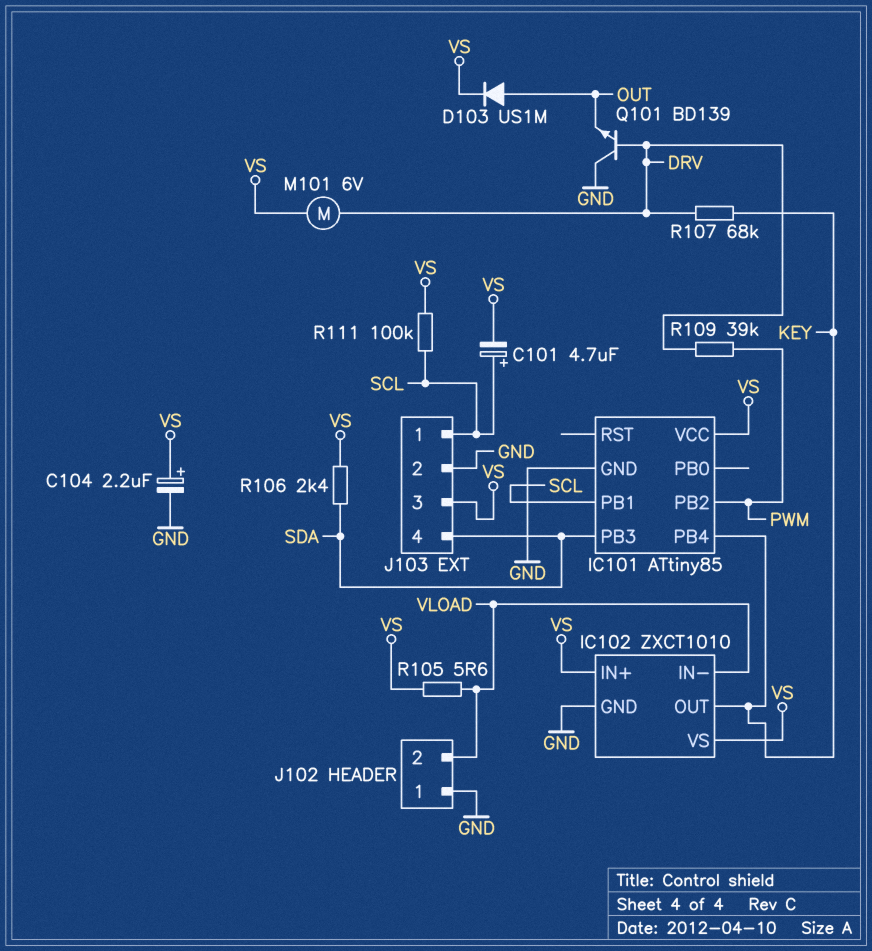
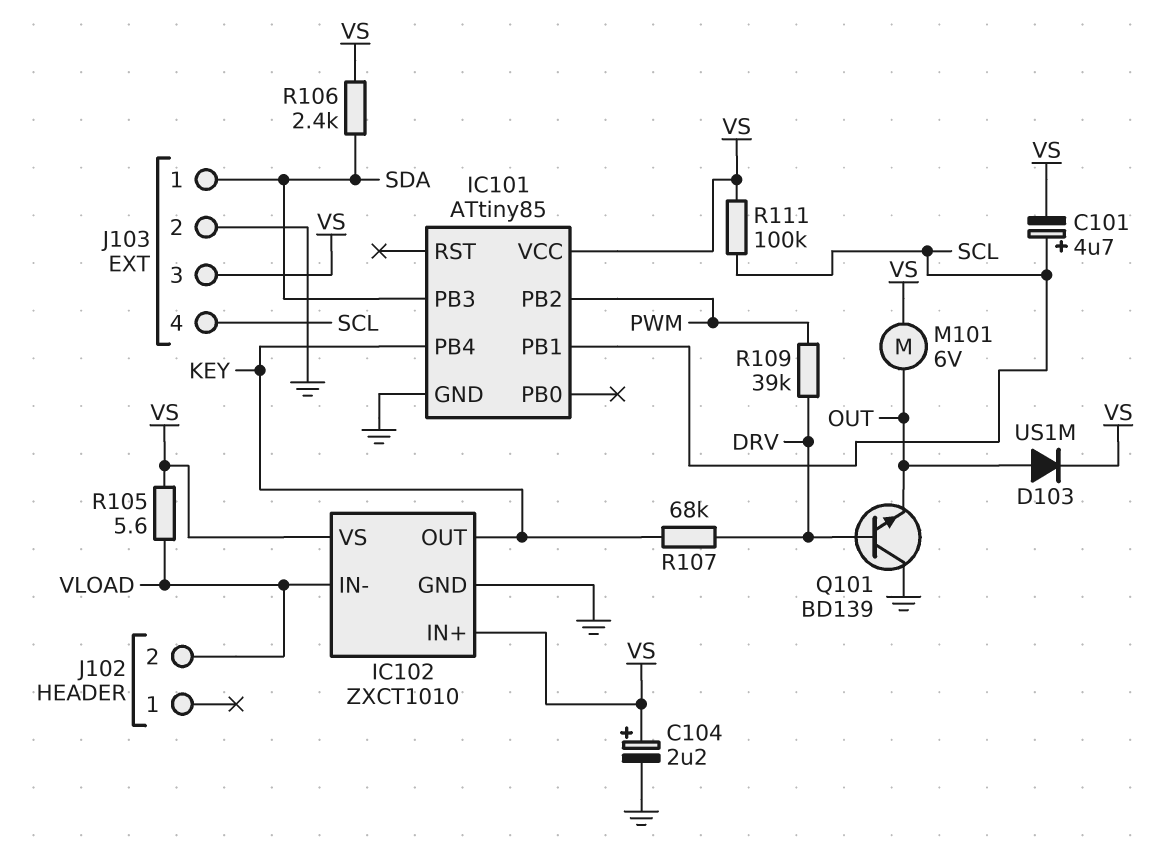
J102 pin 1: GND -> none
J103 pin 1: SCL -> SDA
J103 pin 4: SDA -> SCL
M101: motor 6V (DRV, VS) -> motor 6V (OUT, VS)

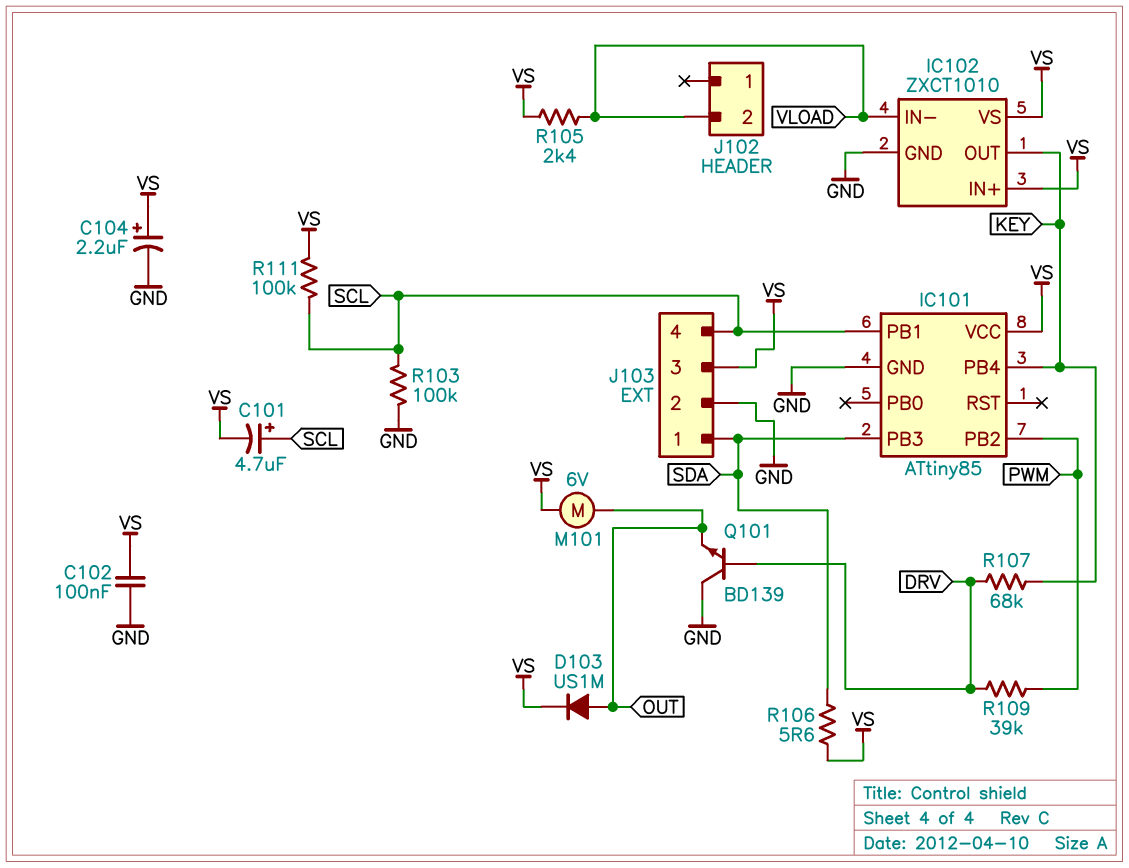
C102: none -> 100nF (GND, VS)
R103: none -> 100k (GND, SCL)
R105: 5.6 (VLOAD, VS) -> 2.4k (VLOAD, VS)
R106: 2.4k (SDA, VS) -> 5.6 (SDA, VS)

